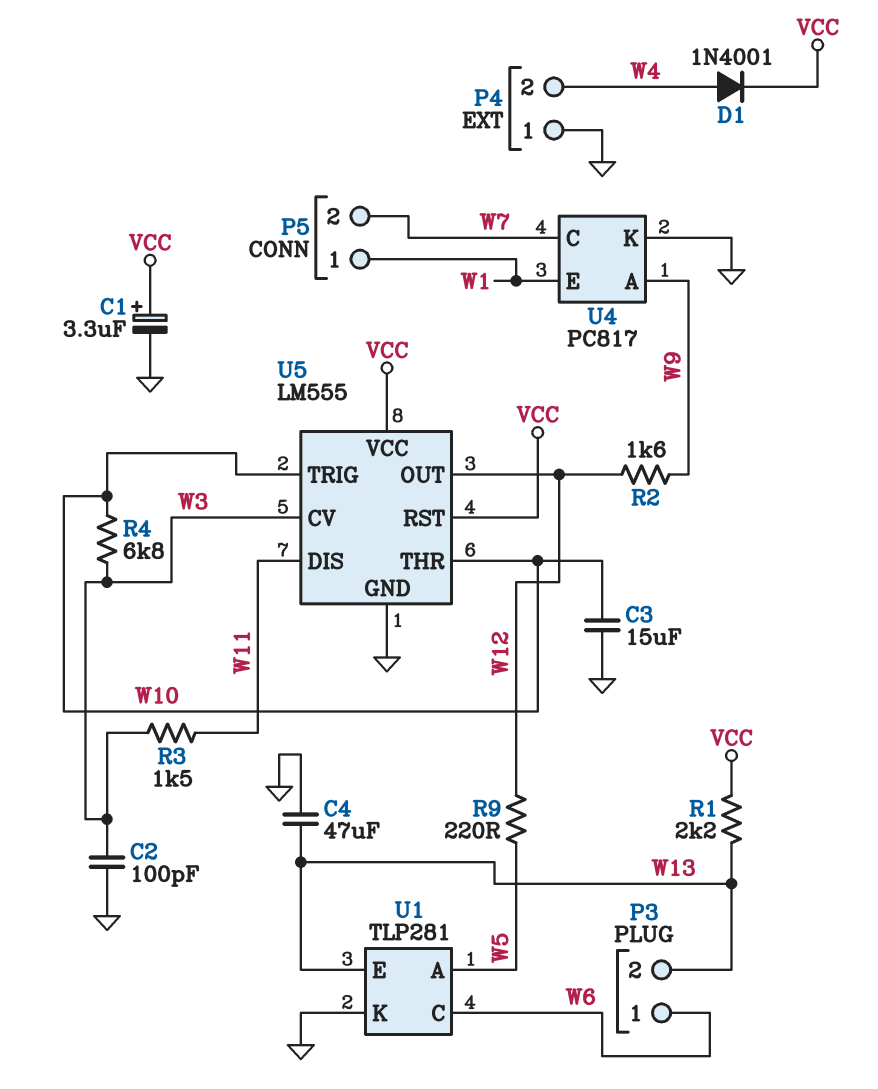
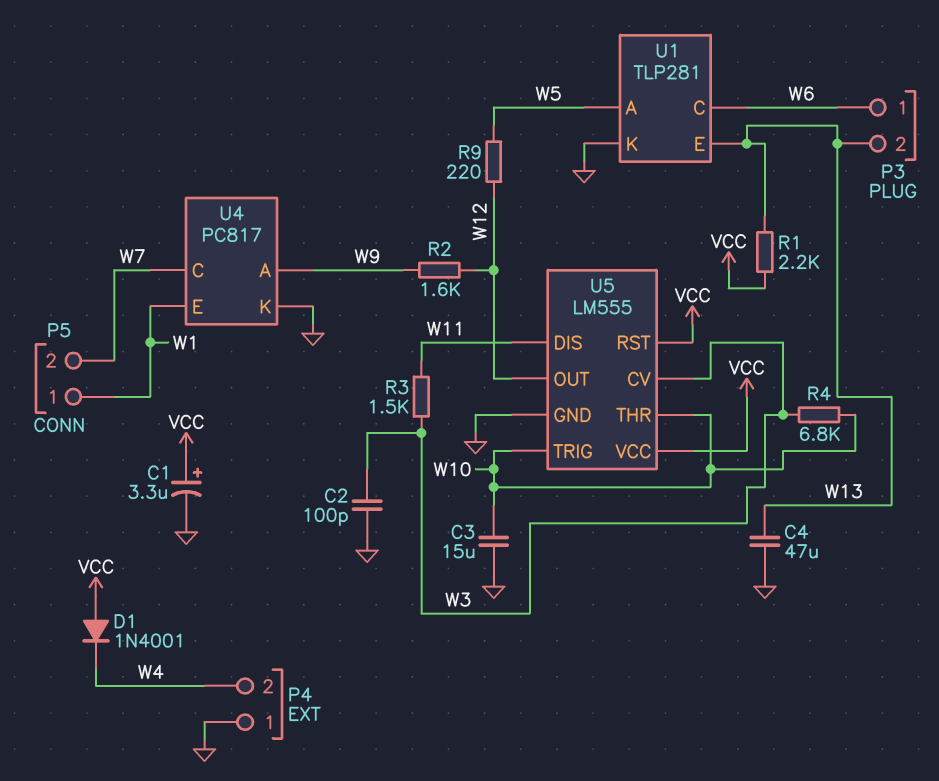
D1: diode 1N4001 (A W4, K VCC) -> diode 1N4001 (A VCC, K W4)

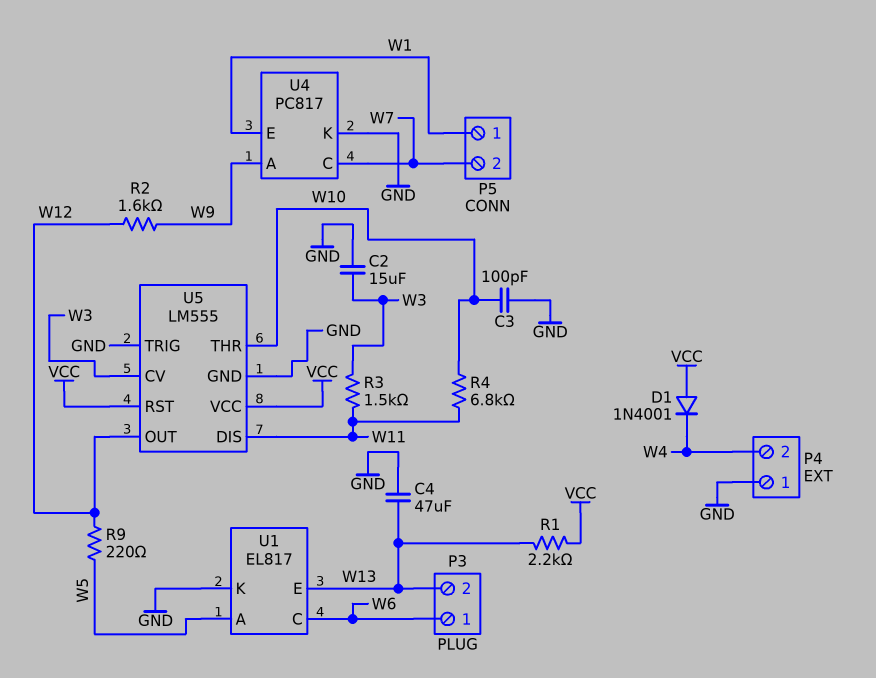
C1: 3.3uF (plus VCC, minus GND) -> none
C2: 100pF (GND, W3) -> 15uF (GND, W3)
C3: 15uF (GND, W10) -> 100pF (GND, W10)
R4: 6.8k (W3, W10) -> 6.8k (W10, W11)
U1: TLP281 -> EL817
U5 pin TRIG: W10 -> GND

